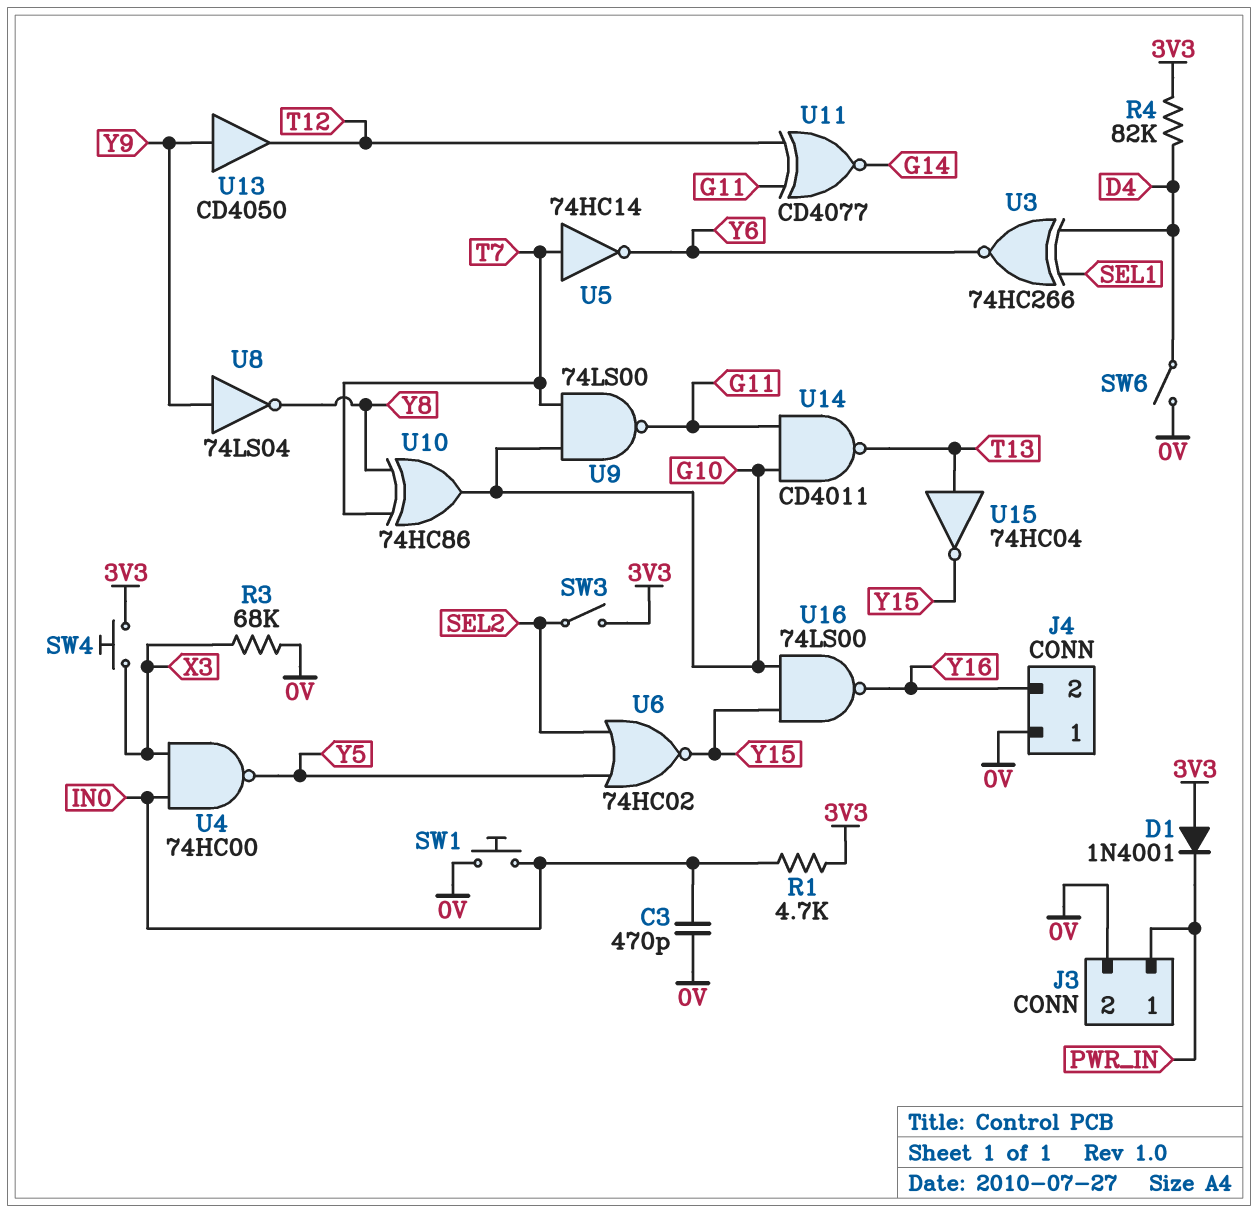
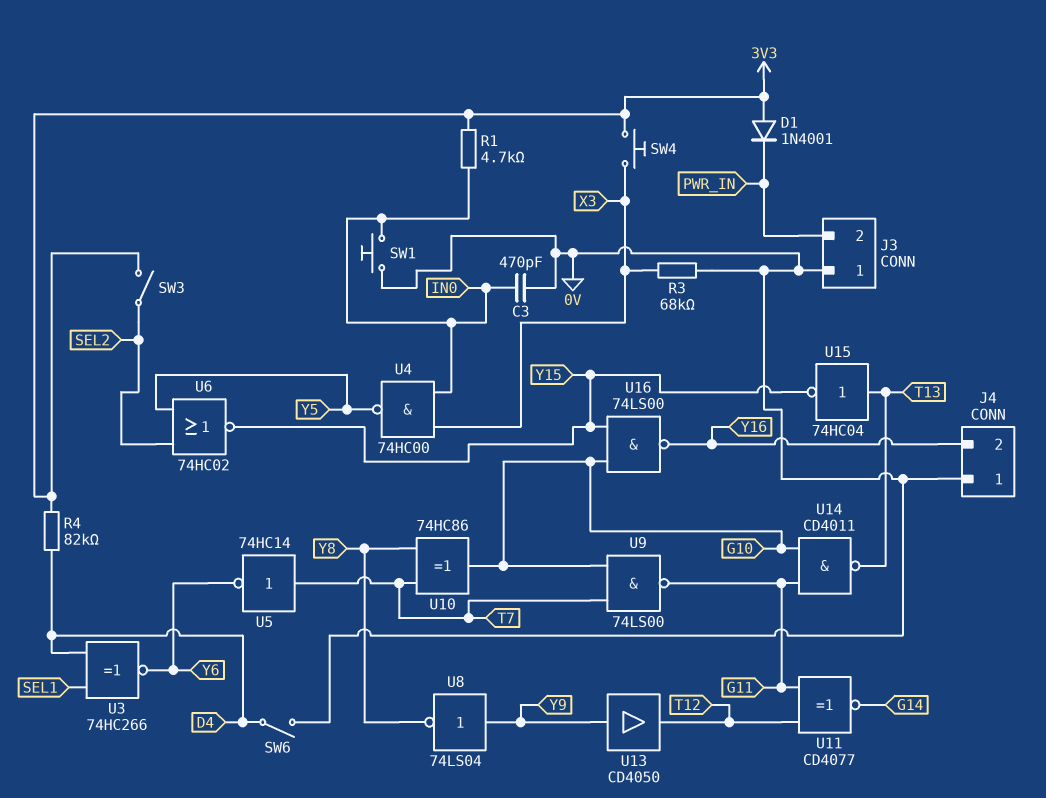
J3 pin 1: PWR_IN -> 0V
J3 pin 2: 0V -> PWR_IN

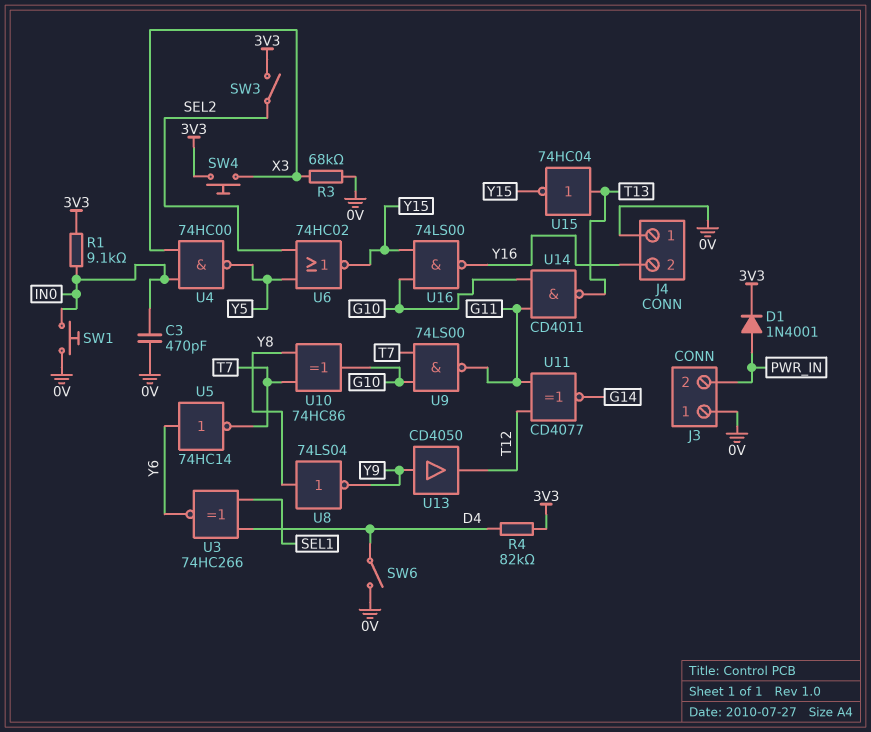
D1: diode 1N4001 (A 3V3, K PWR_IN) -> diode 1N4001 (A PWR_IN, K 3V3)
R1: 4.7k (3V3, IN0) -> 9.1k (3V3, IN0)
U5: NOT 74HC14 (in T7, out Y6) -> NOT 74HC14 (in Y6, out T7)
U8: NOT 74LS04 (in Y9, out Y8) -> NOT 74LS04 (in Y8, out Y9)

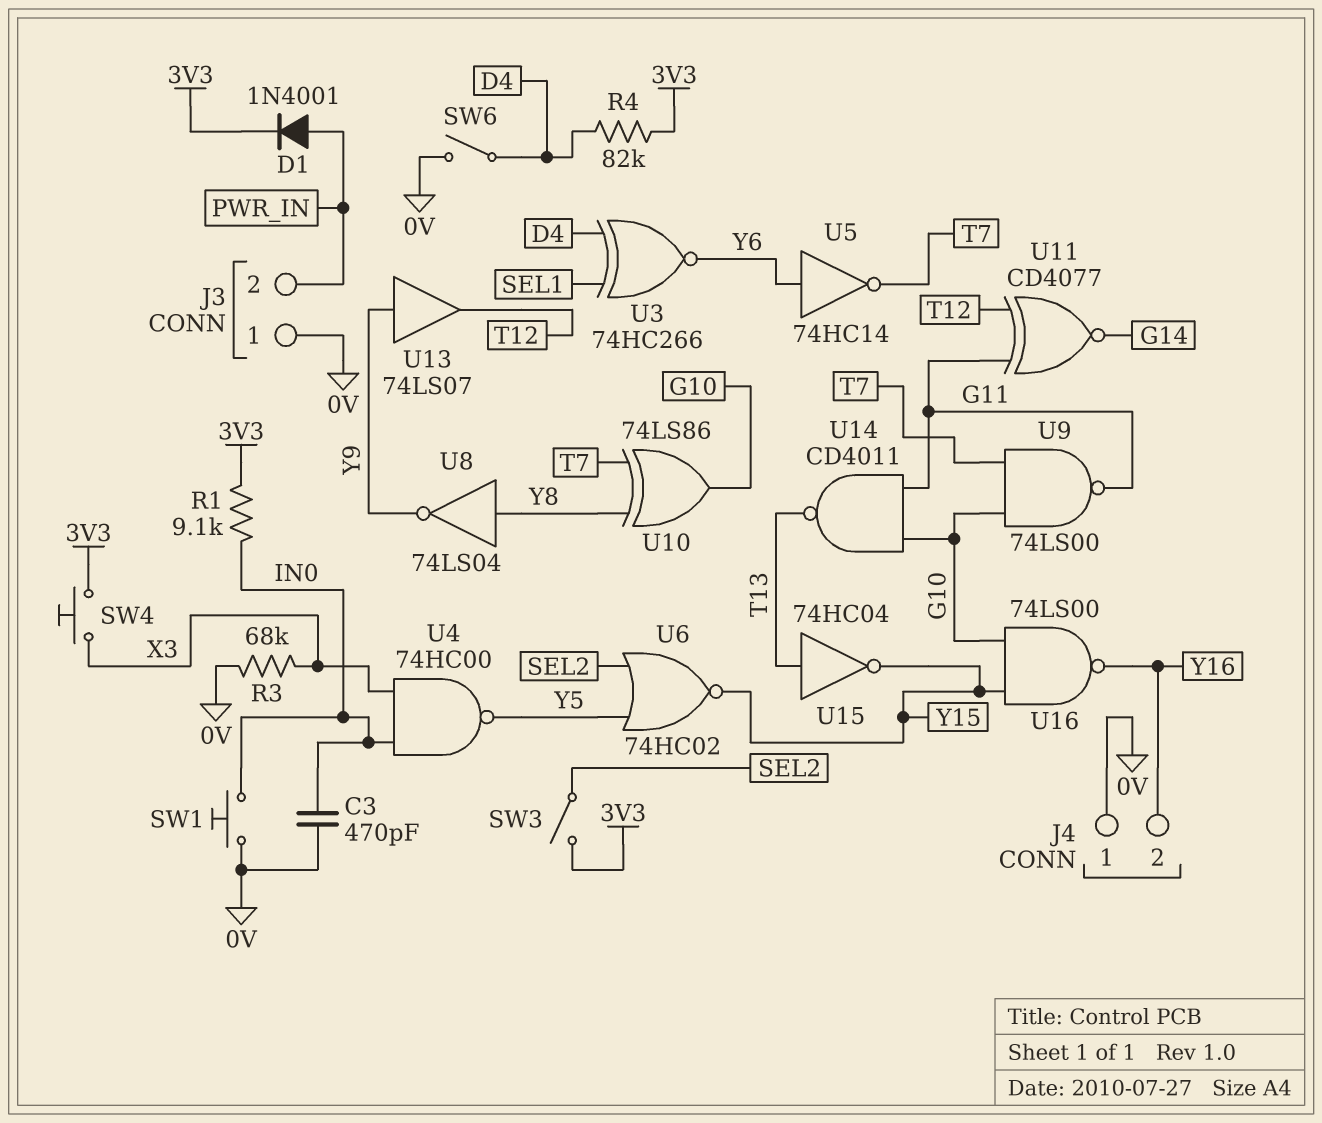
U10: XOR 74HC86 (in T7, in Y8, out G10) -> XOR 74LS86 (in T7, in Y8, out G10)
U13: buffer CD4050 (in Y9, out T12) -> buffer 74LS07 (in Y9, out T12)

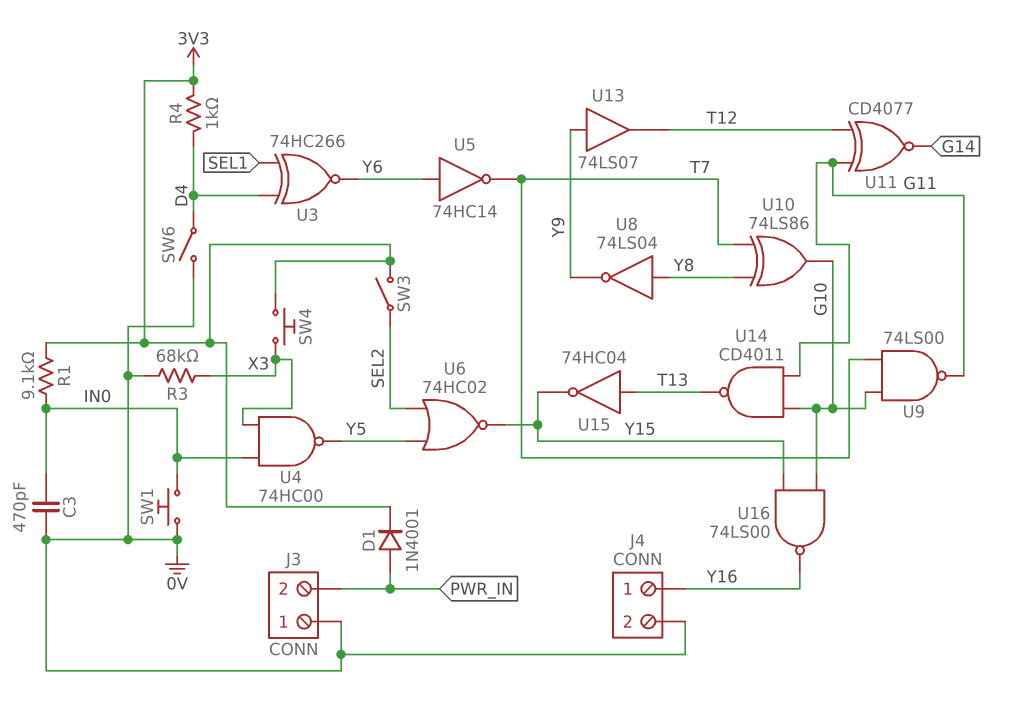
J4 pin 1: 0V -> Y16
J4 pin 2: Y16 -> 0V
R4: 82k (3V3, D4) -> 1k (3V3, D4)

